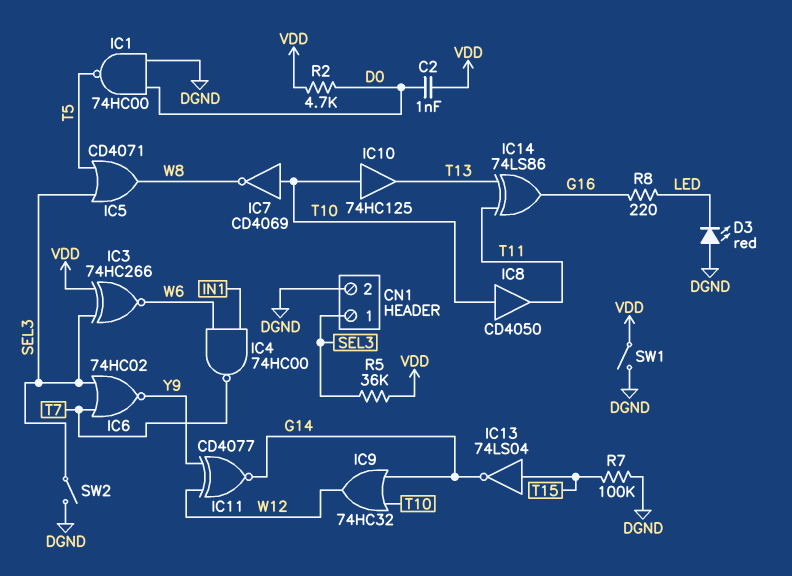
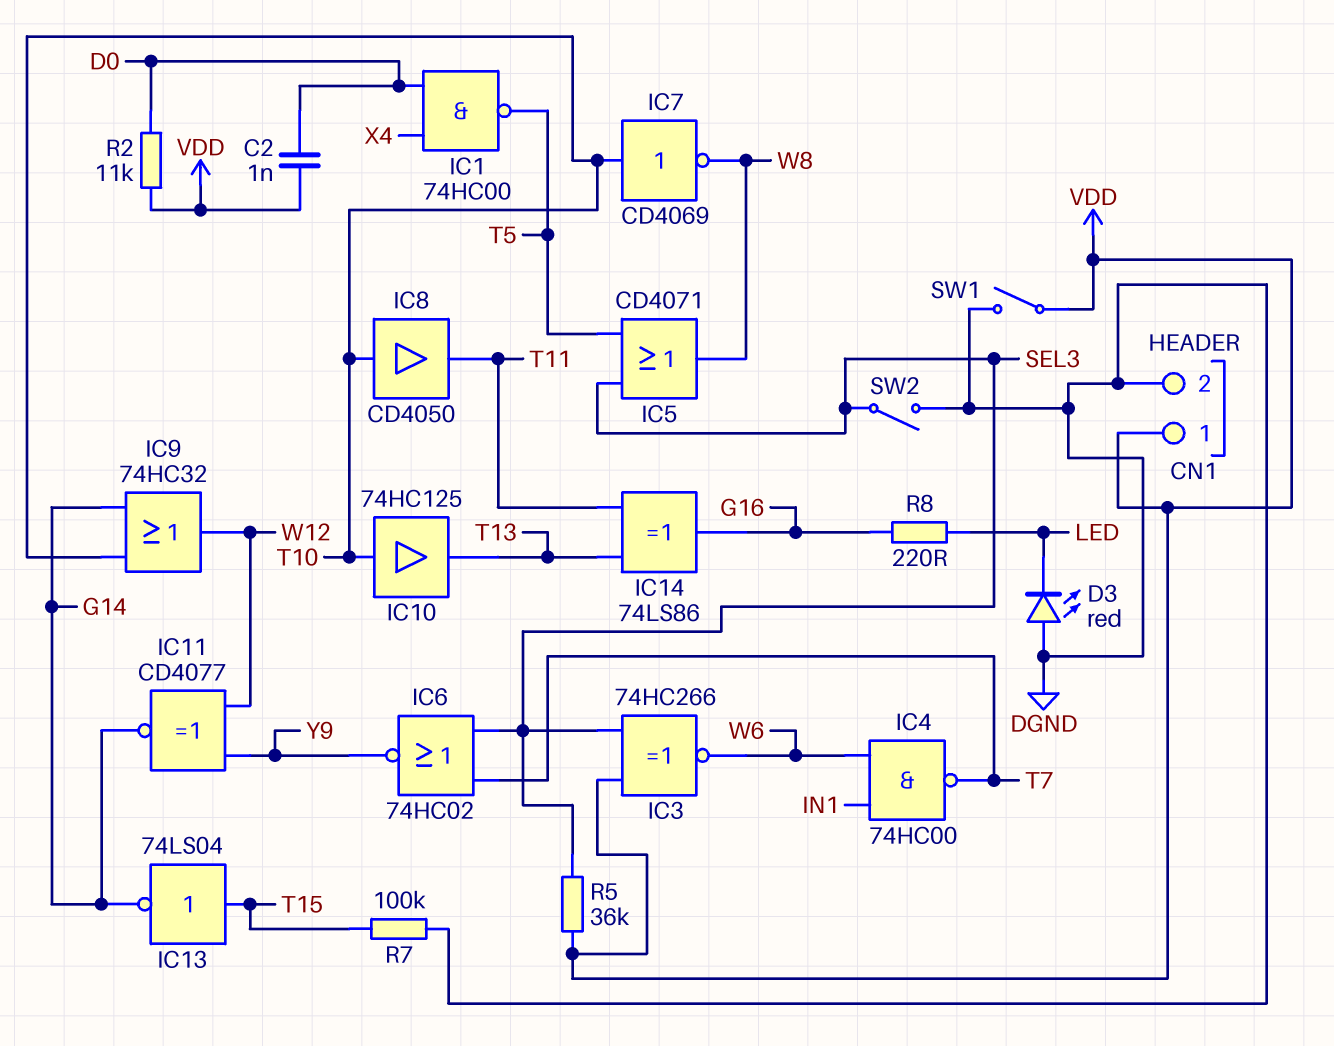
CN1 pin 1: SEL3 -> VDD
IC1: NAND 74HC00 (in D0, in DGND, out T5) -> NAND 74HC00 (in D0, in X4, out T5)
R2: 4.7k (D0, VDD) -> 11k (D0, VDD)

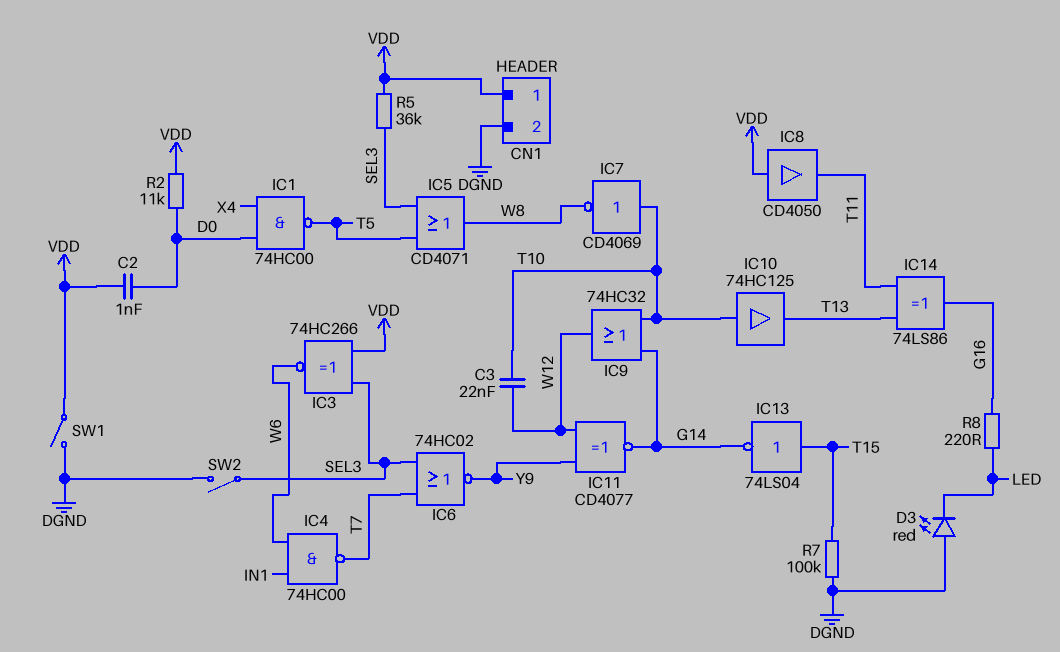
C3: none -> 22nF (T10, W12)
IC8: buffer CD4050 (in T10, out T11) -> buffer CD4050 (in VDD, out T11)

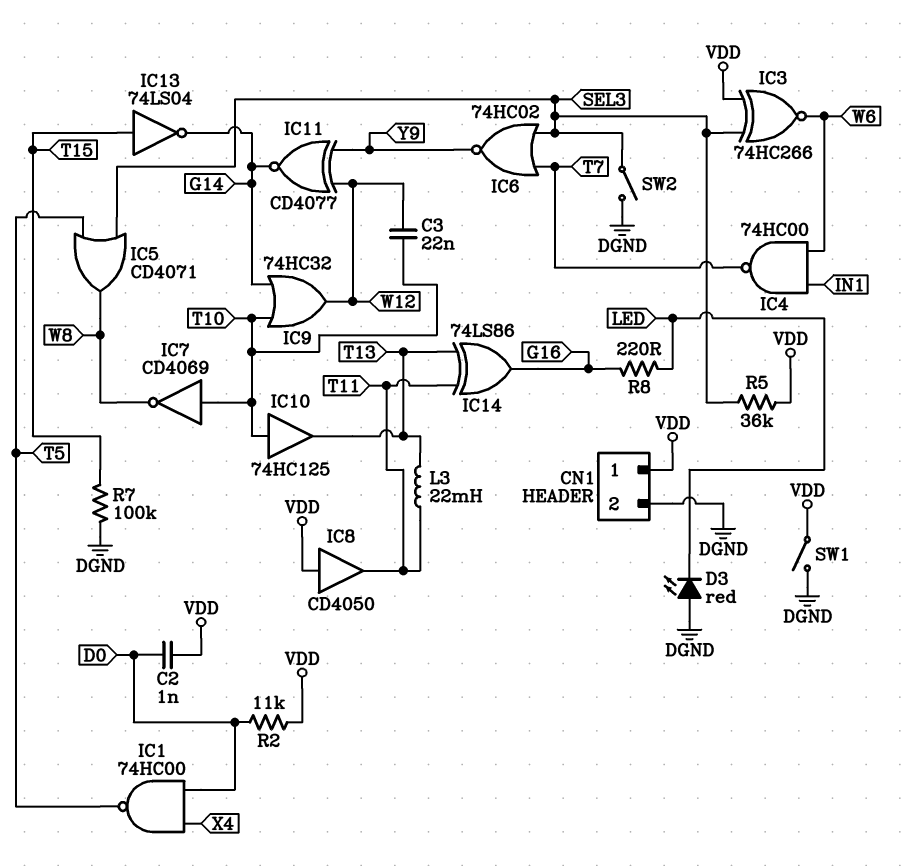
L3: none -> 22mH (T11, T13)

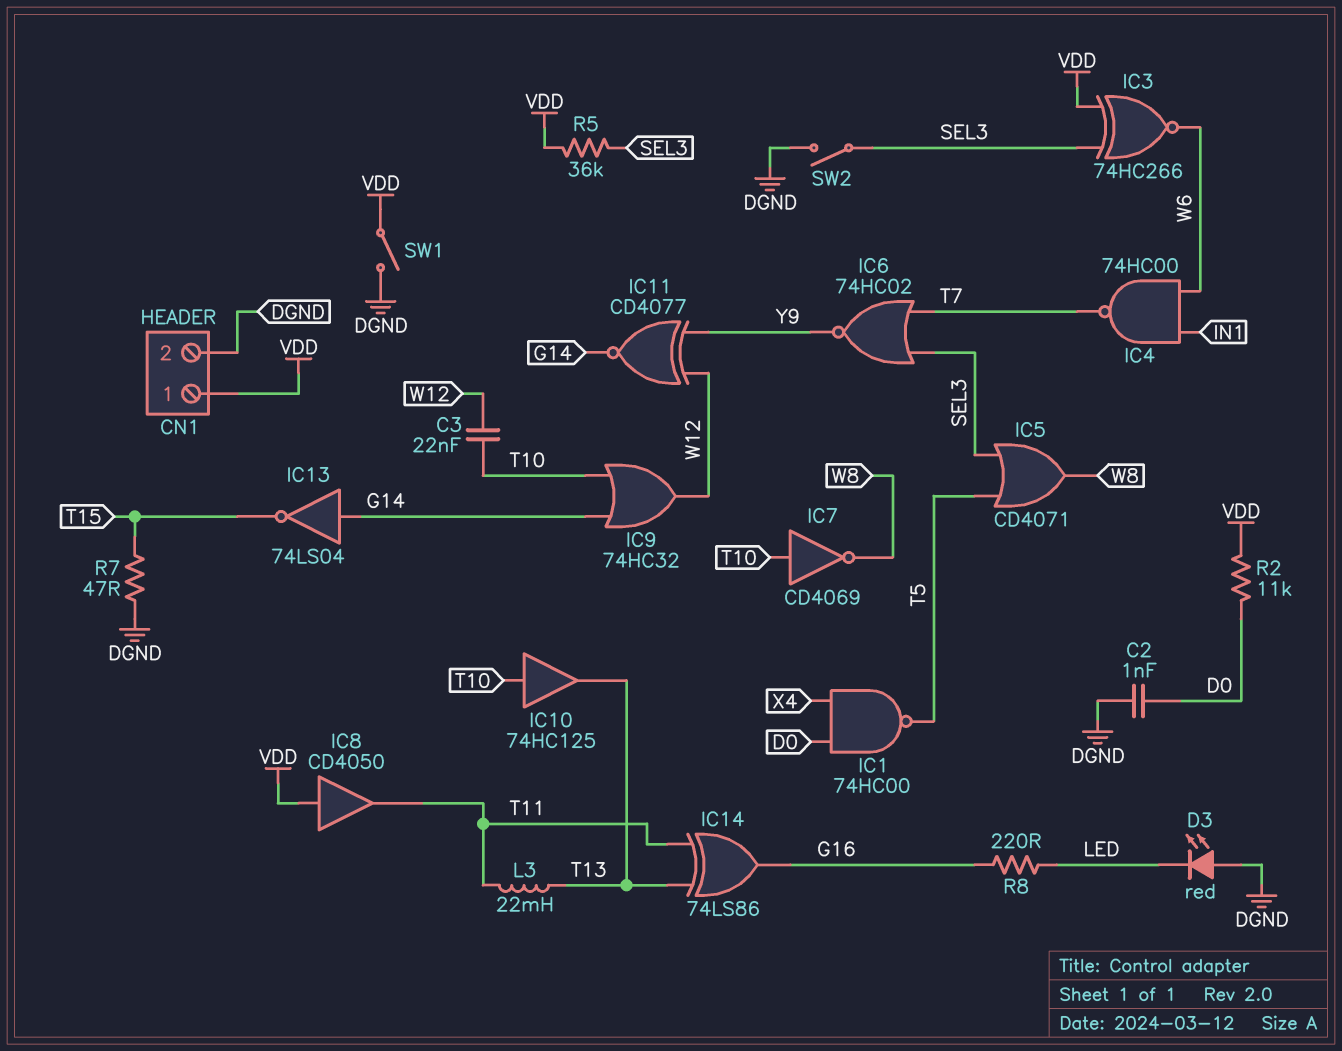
C2: 1nF (D0, VDD) -> 1nF (D0, DGND)
IC13: NOT 74LS04 (in T15, out G14) -> NOT 74LS04 (in G14, out T15)
R7: 100k (DGND, T15) -> 47 (DGND, T15)

